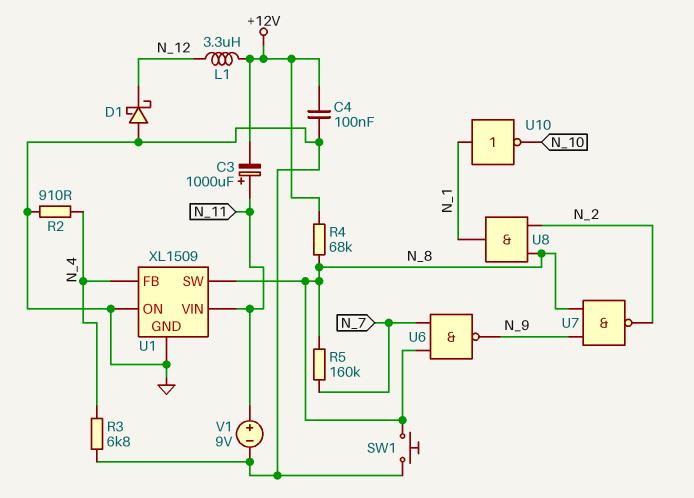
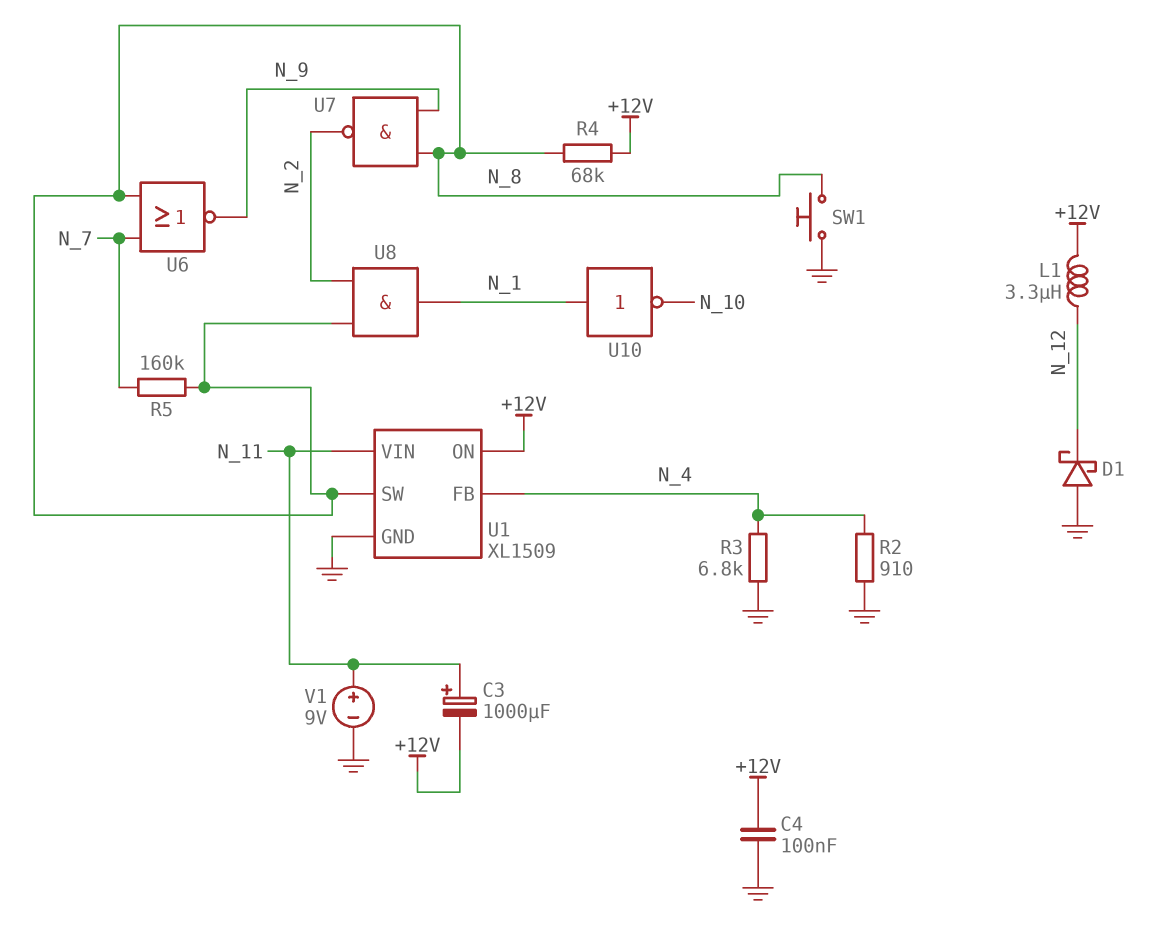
U1 pin ON: GND -> +12V
U6: NAND (in N_7, in N_8, out N_9) -> NOR (in N_7, in N_8, out N_9)

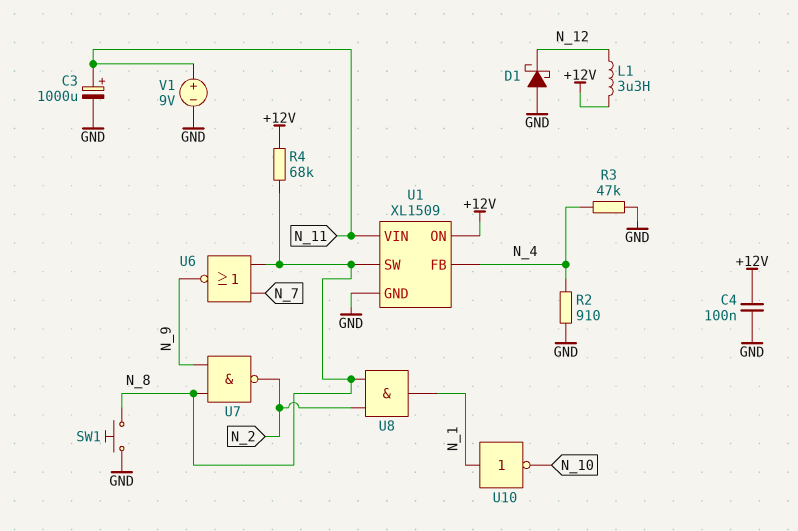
C3: 1000uF (plus N_11, minus +12V) -> 1000uF (plus N_11, minus GND)
R3: 6.8k (GND, N_4) -> 47k (GND, N_4)
R5: 160k (N_7, N_8) -> none

